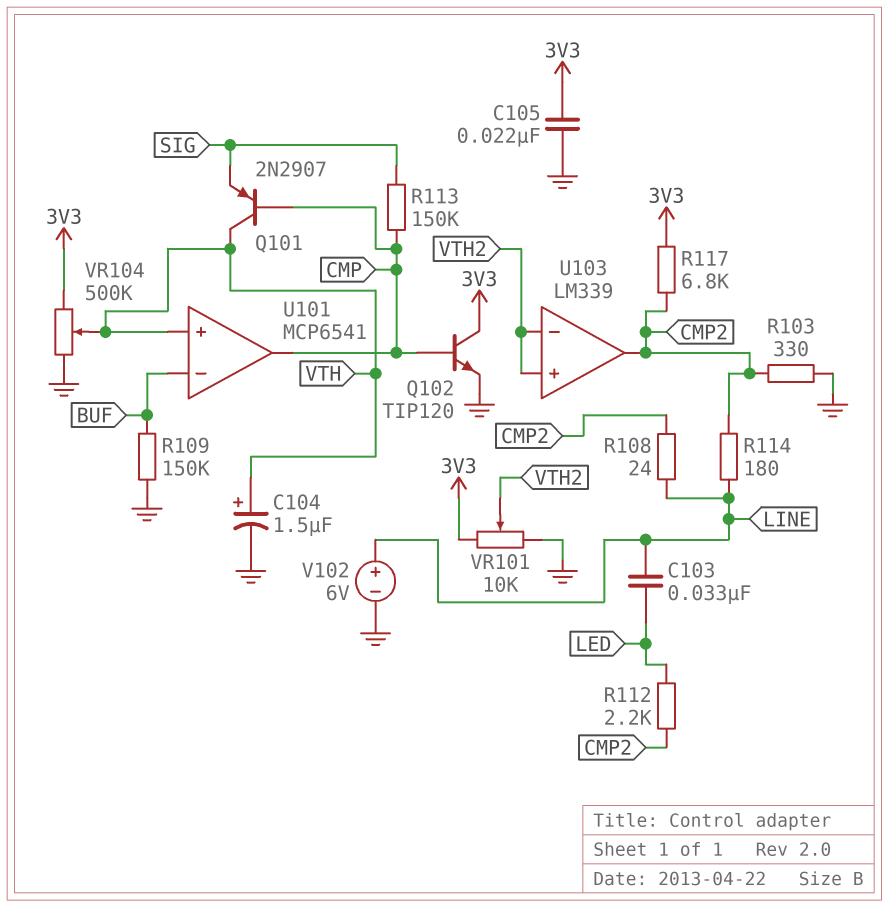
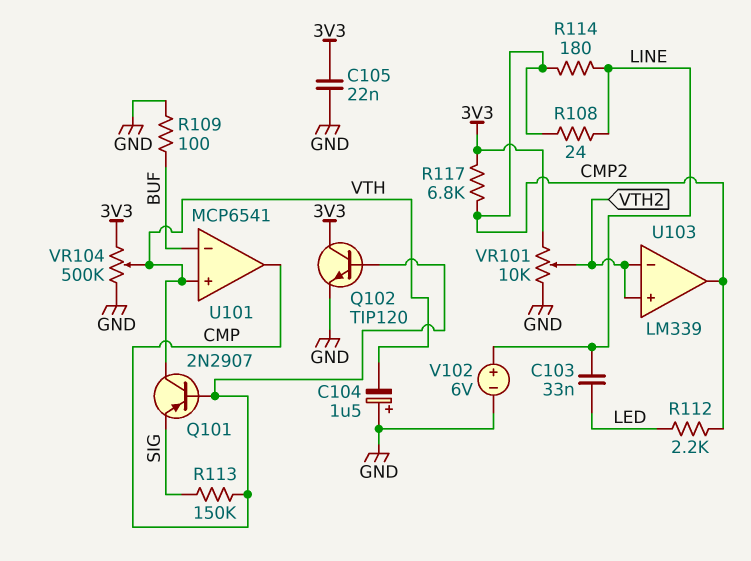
C104: 1.5uF (plus VTH, minus GND) -> 1.5uF (plus GND, minus VTH)
R103: 330 (CMP2, GND) -> none
R109: 150k (BUF, GND) -> 100 (BUF, GND)

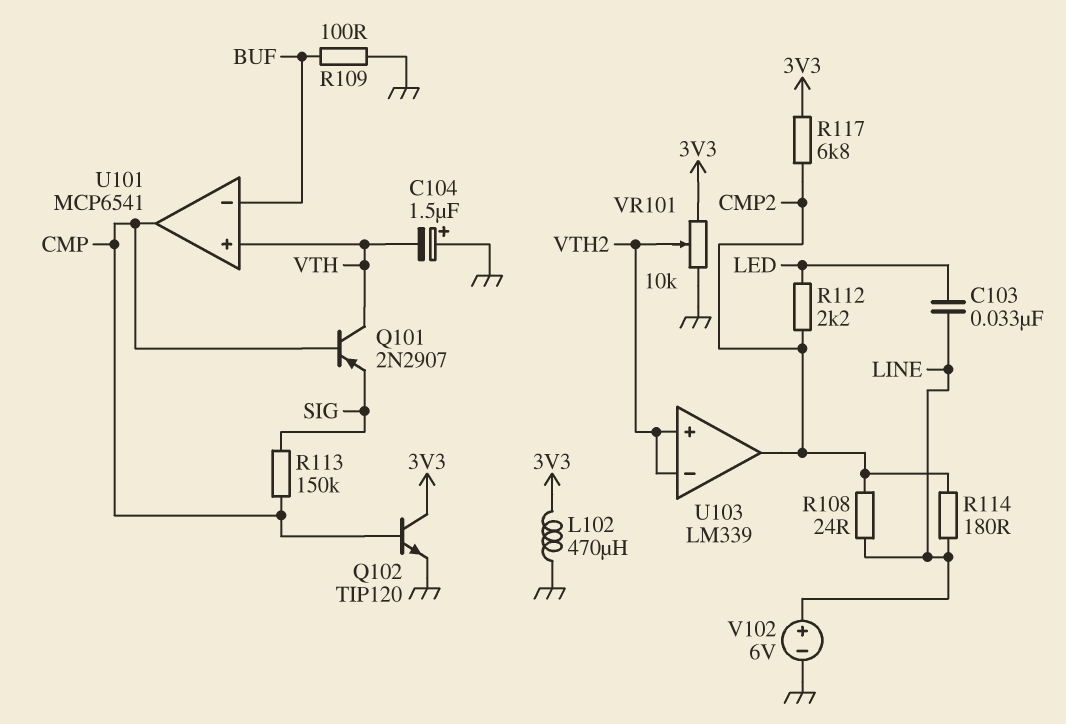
C105: 22nF (3V3, GND) -> none
L102: none -> 470uH (3V3, GND)
VR104: 500k (3V3, GND, wiper VTH) -> none

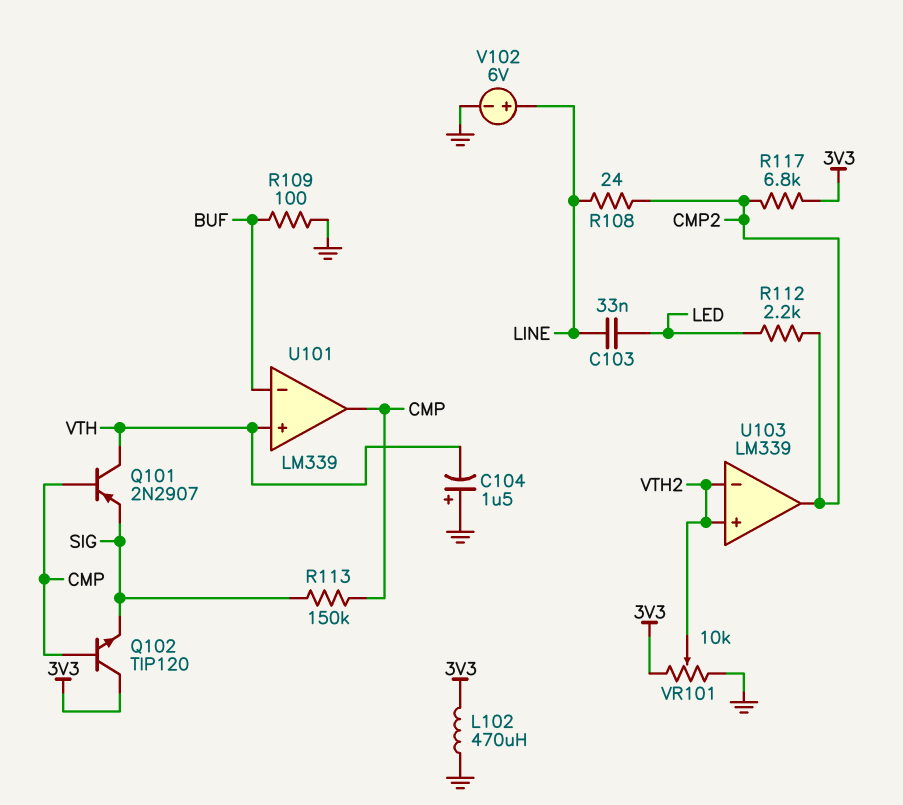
Q102: NPN TIP120 (B CMP, C 3V3, E GND) -> NPN TIP120 (B CMP, C 3V3, E SIG)
R114: 180 (CMP2, LINE) -> none
U101: MCP6541 -> LM339

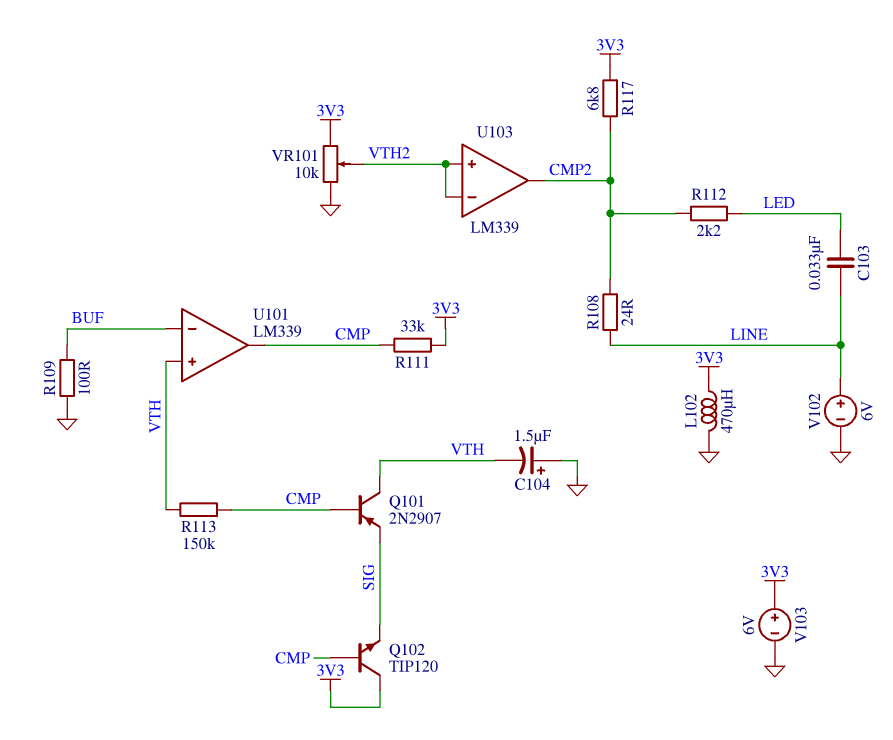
R111: none -> 33k (3V3, CMP)
R113: 150k (CMP, SIG) -> 150k (CMP, VTH)
V103: none -> 6V (plus 3V3, minus GND)

